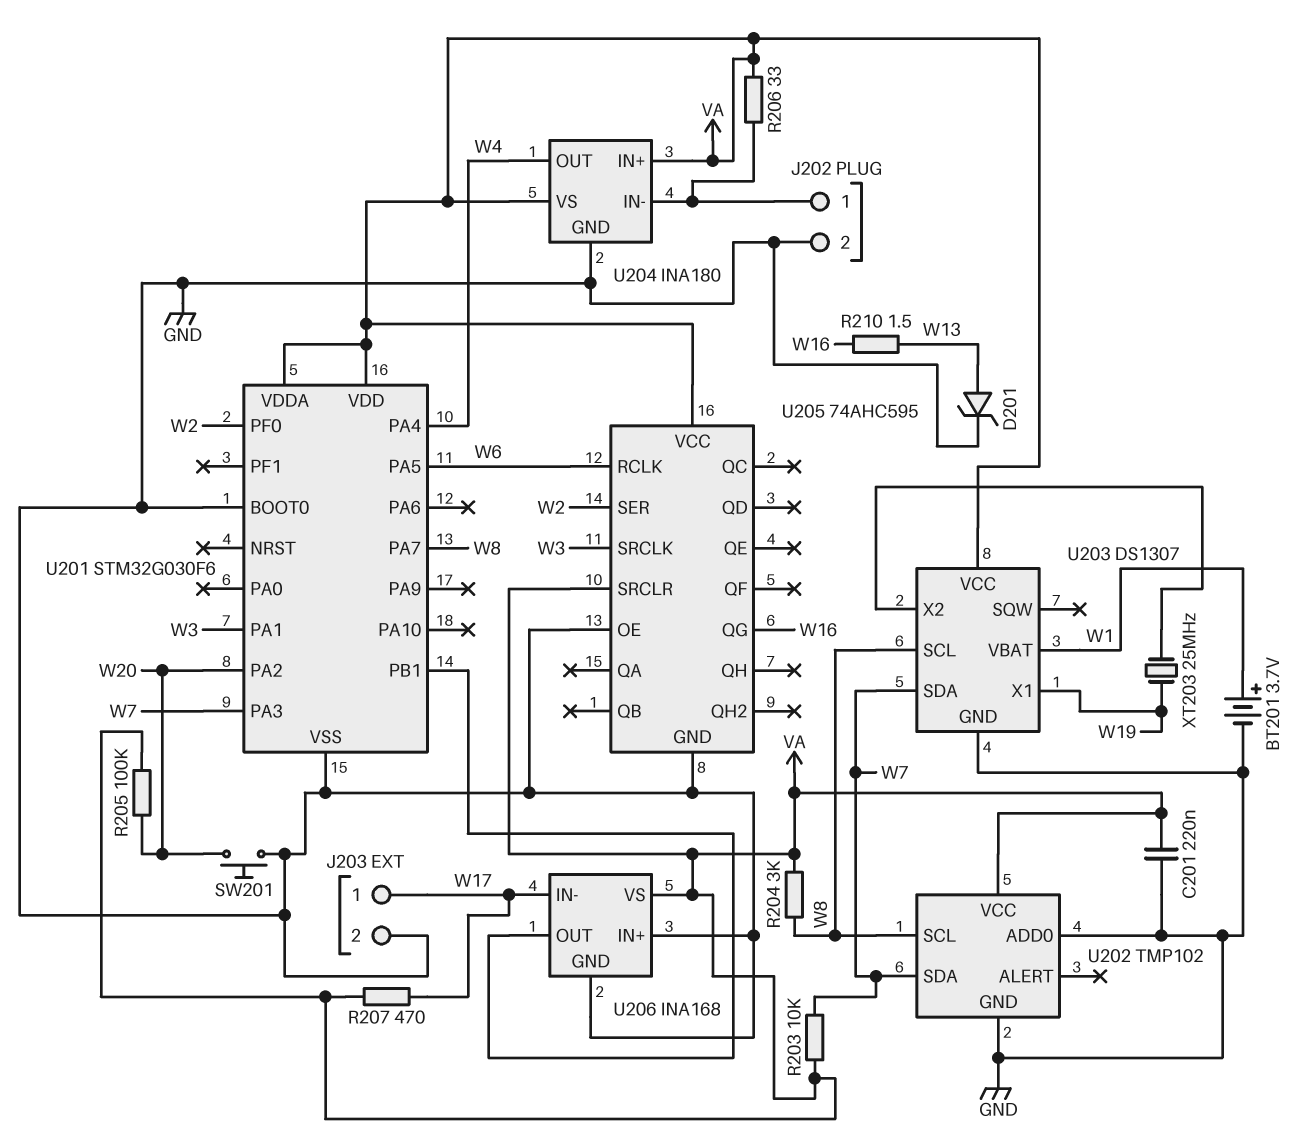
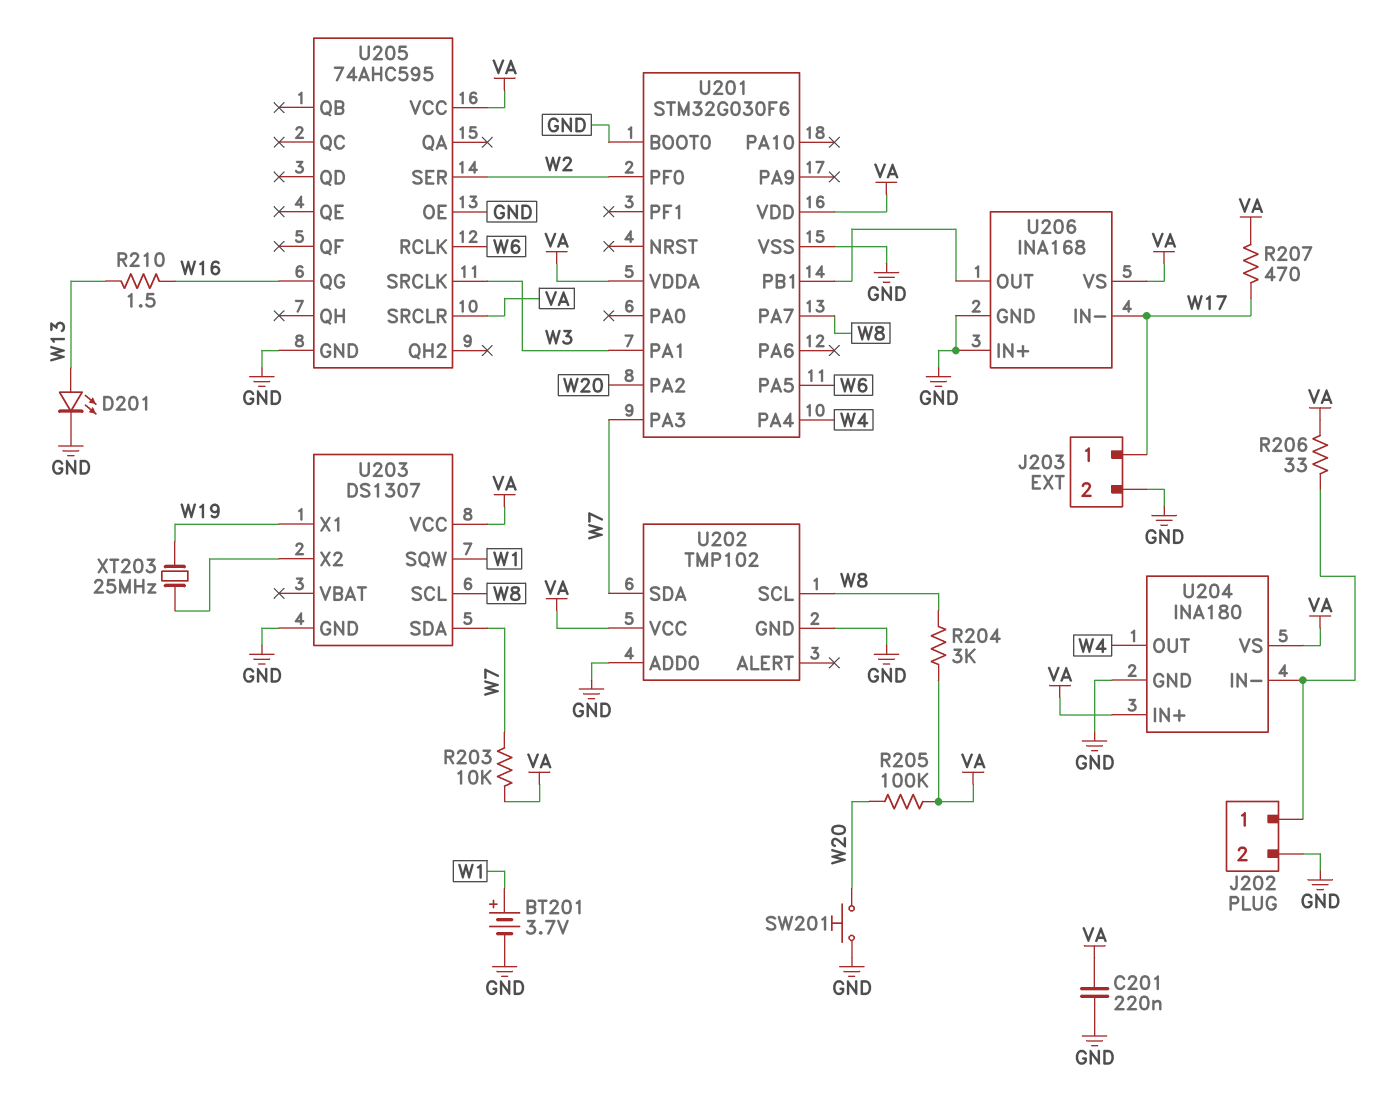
D201: zener (A W13, K GND) -> LED (A W13, K GND)
U203 pin SQW: none -> W1
U203 pin VBAT: W1 -> none

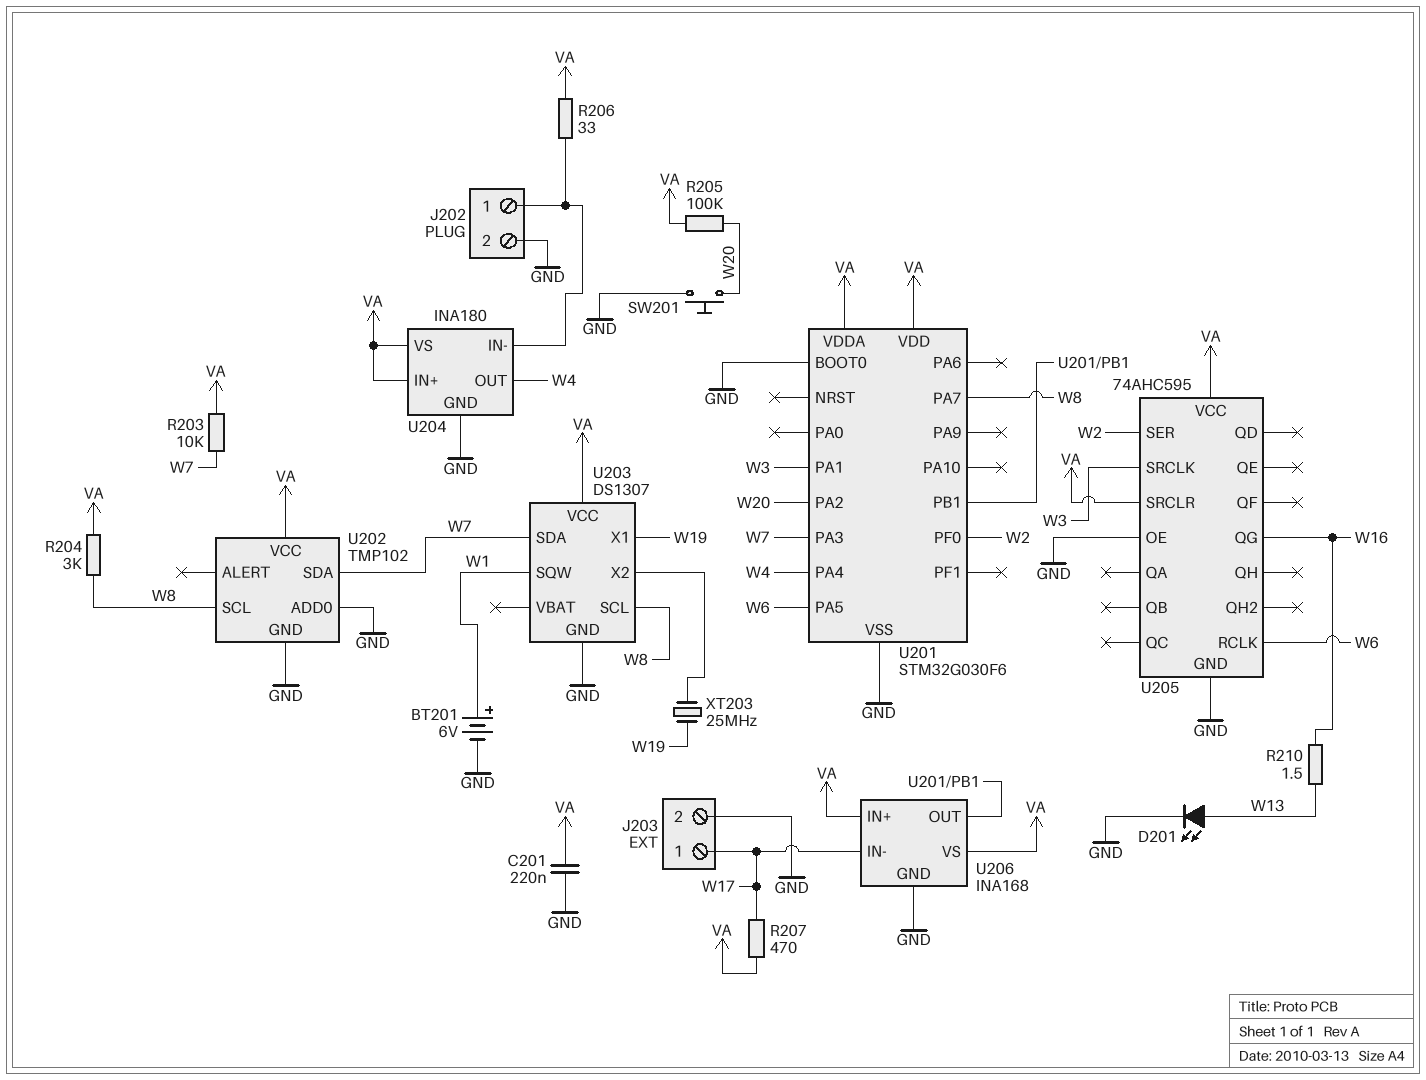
BT201: 3.7V (plus W1, minus GND) -> 6V (plus W1, minus GND)
U206 pin IN+: GND -> VA

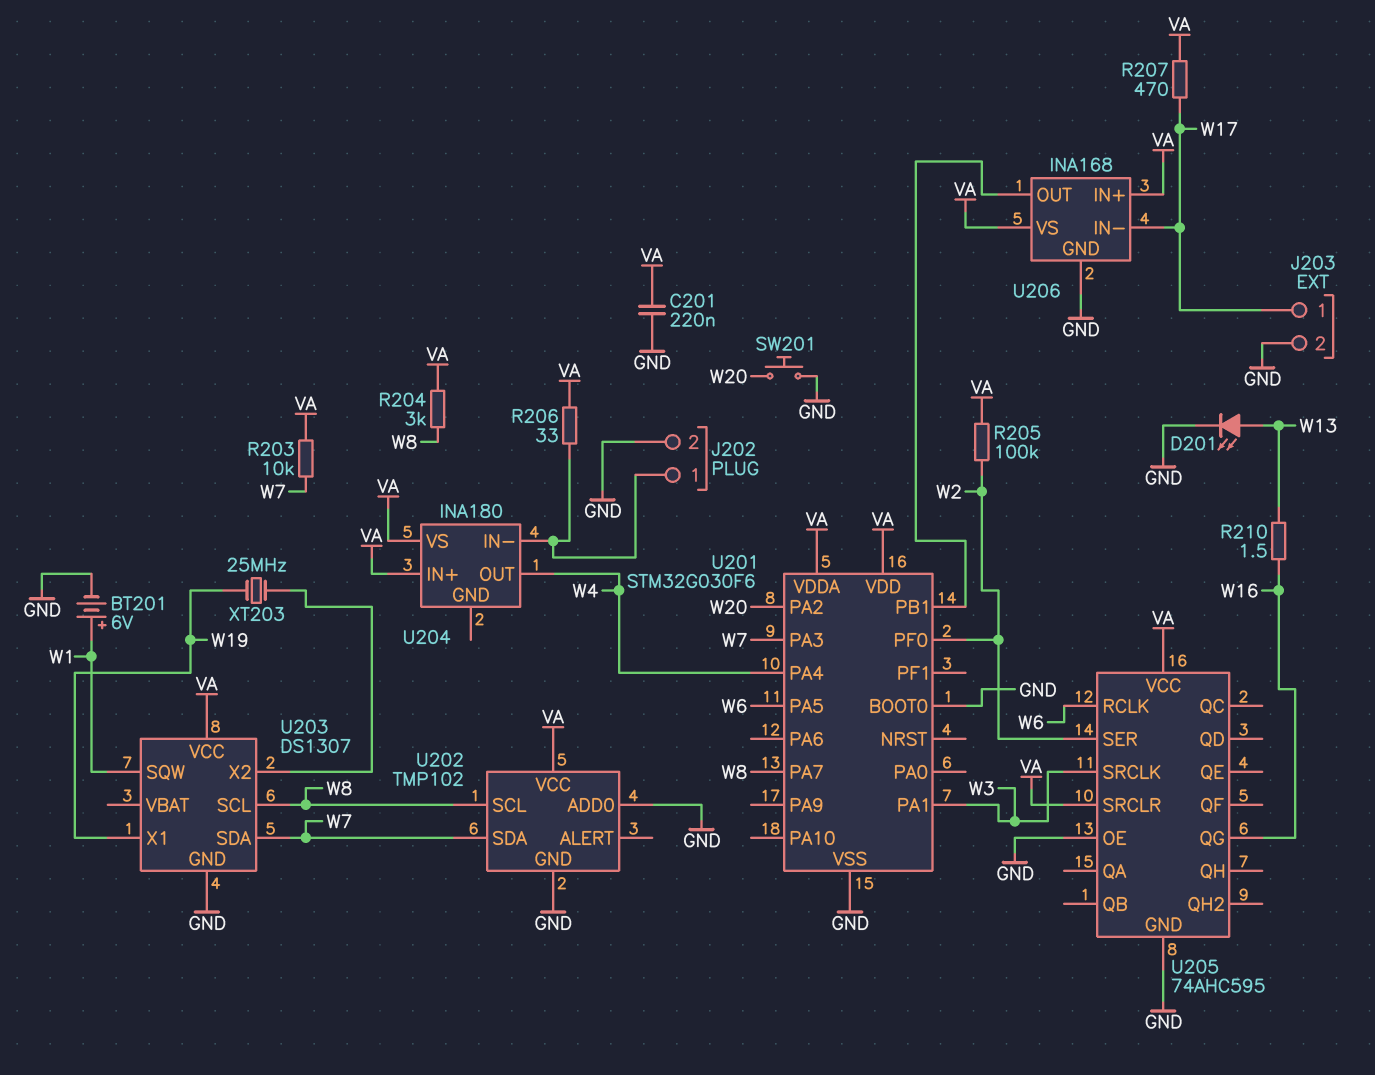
R205: 100k (VA, W20) -> 100k (VA, W2)
U204 pin GND: GND -> none

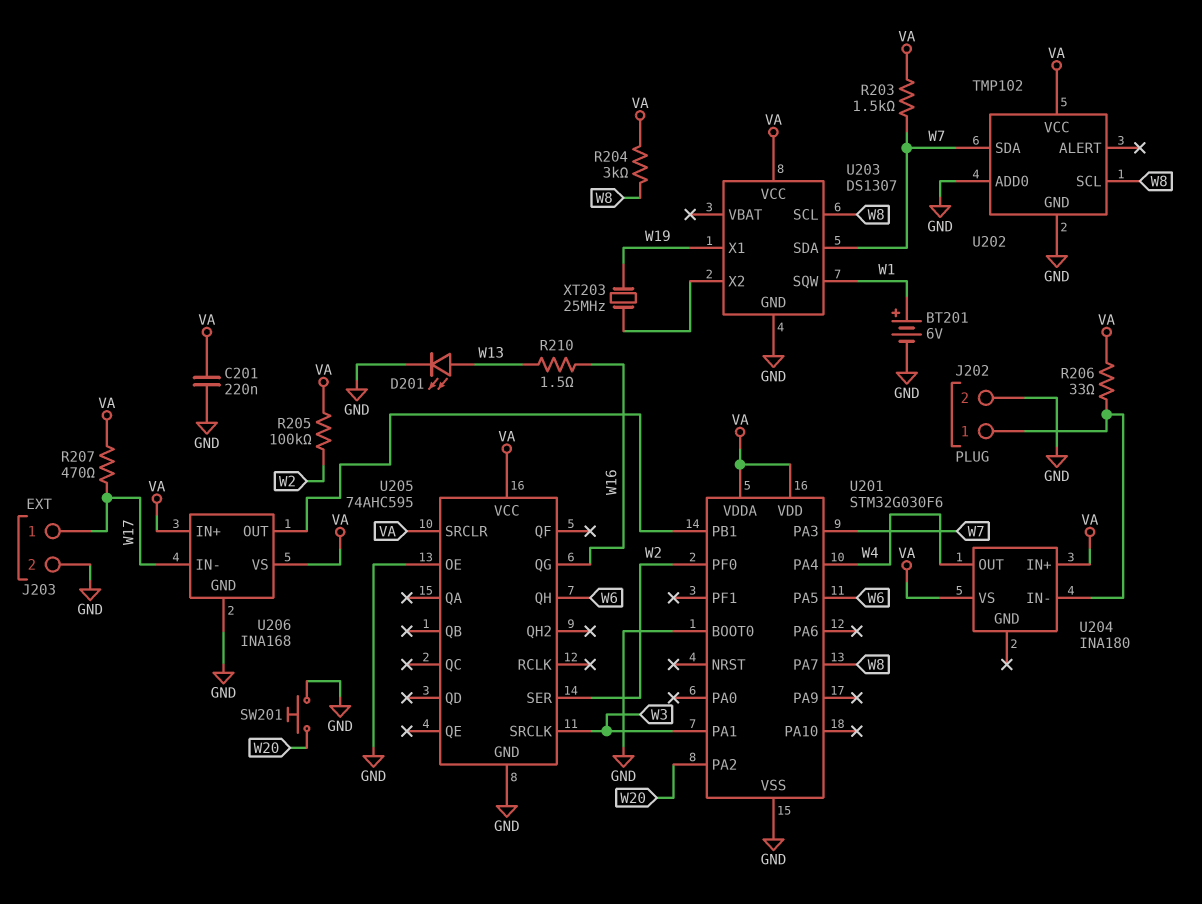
R203: 10k (VA, W7) -> 1.5k (VA, W7)
U205 pin QH: none -> W6
U205 pin RCLK: W6 -> none

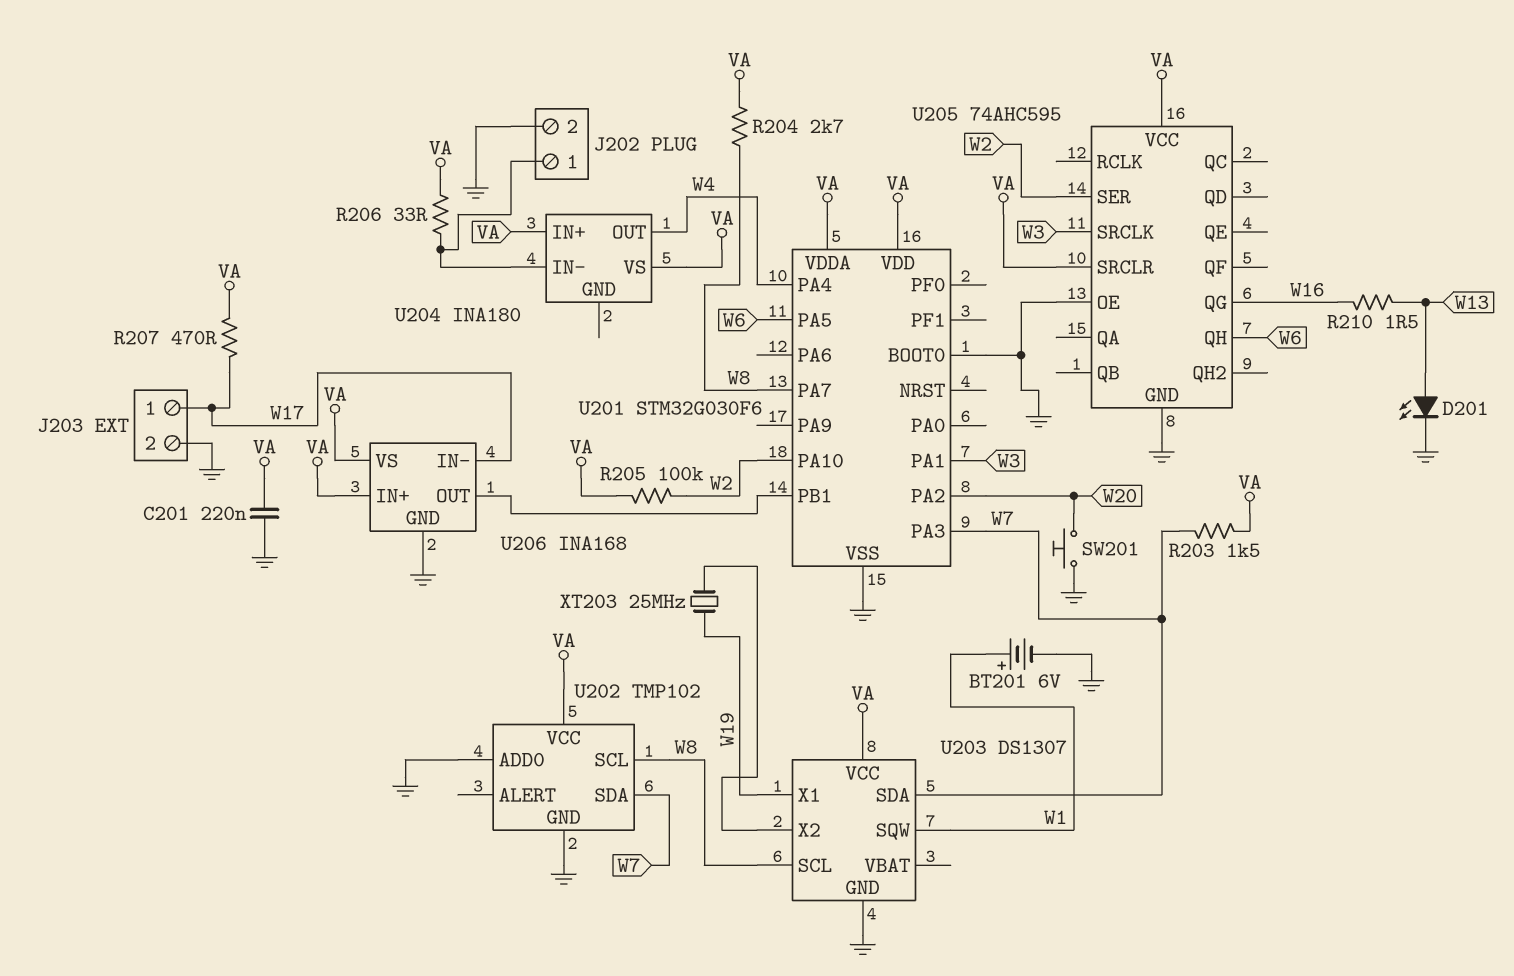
R204: 3k (VA, W8) -> 2.7k (VA, W8)
U201 pin PA10: none -> W2
U201 pin PF0: W2 -> none

